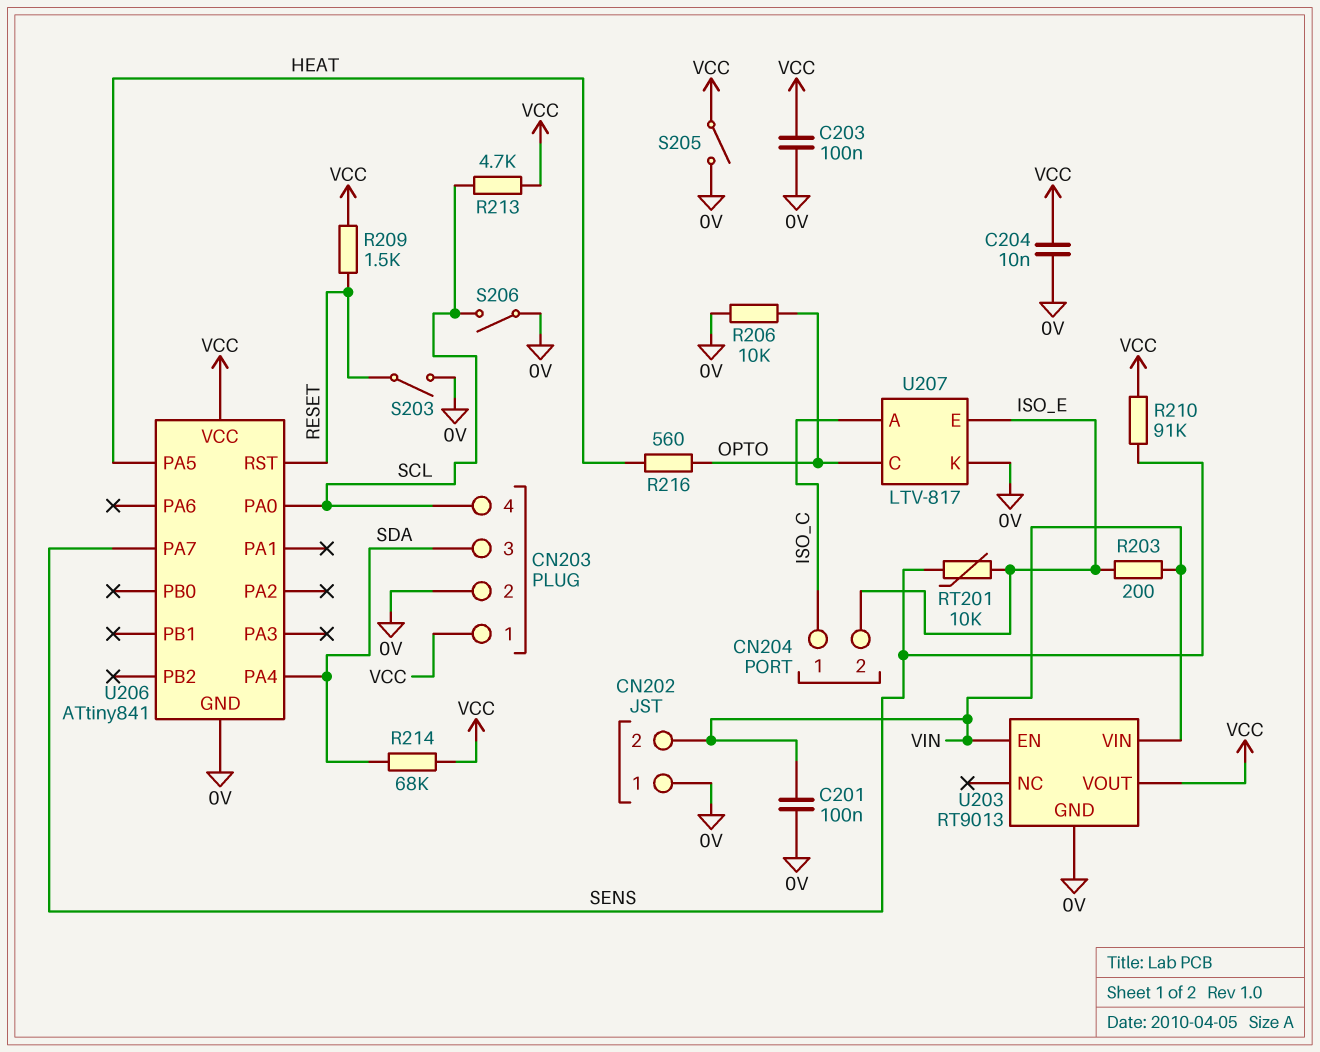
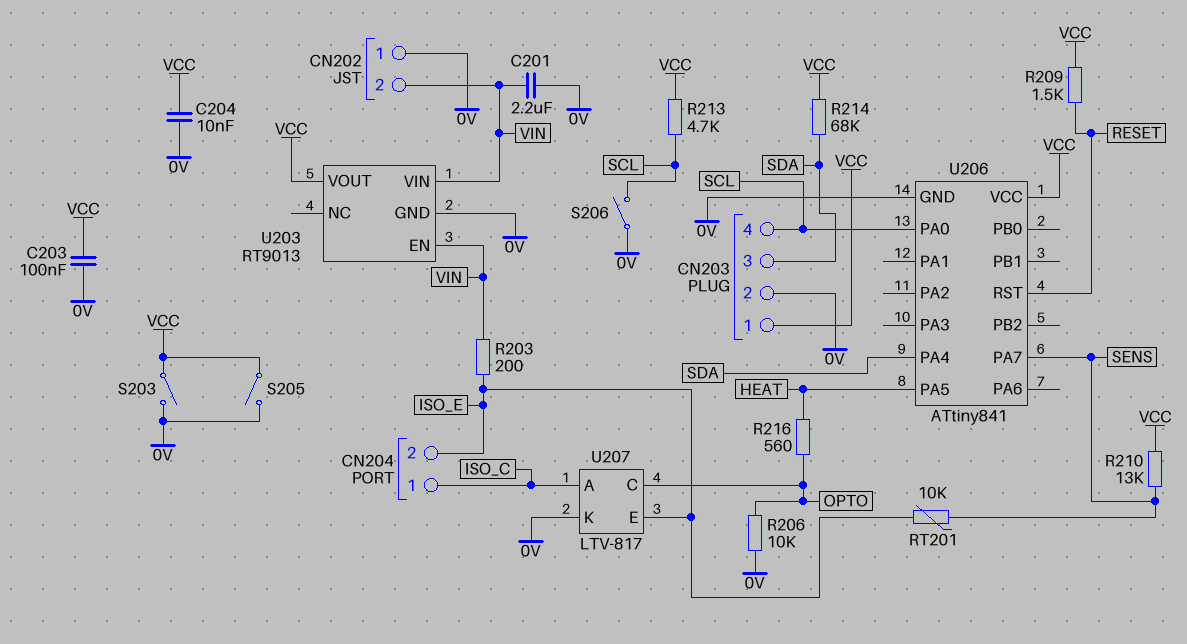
C201: 100nF (0V, VIN) -> 2.2uF (0V, VIN)
R210: 91k (SENS, VCC) -> 13k (SENS, VCC)
S203: switch (0V, RESET) -> switch (0V, VCC)

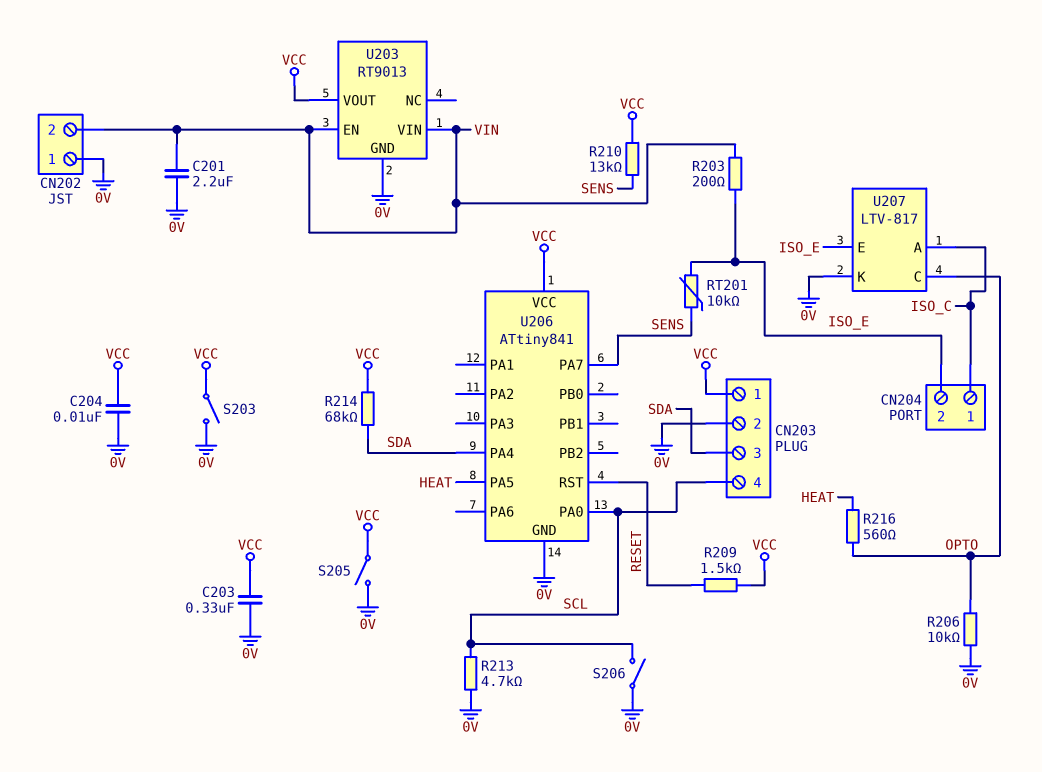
C203: 100nF (0V, VCC) -> 330nF (0V, VCC)
R213: 4.7k (SCL, VCC) -> 4.7k (0V, SCL)

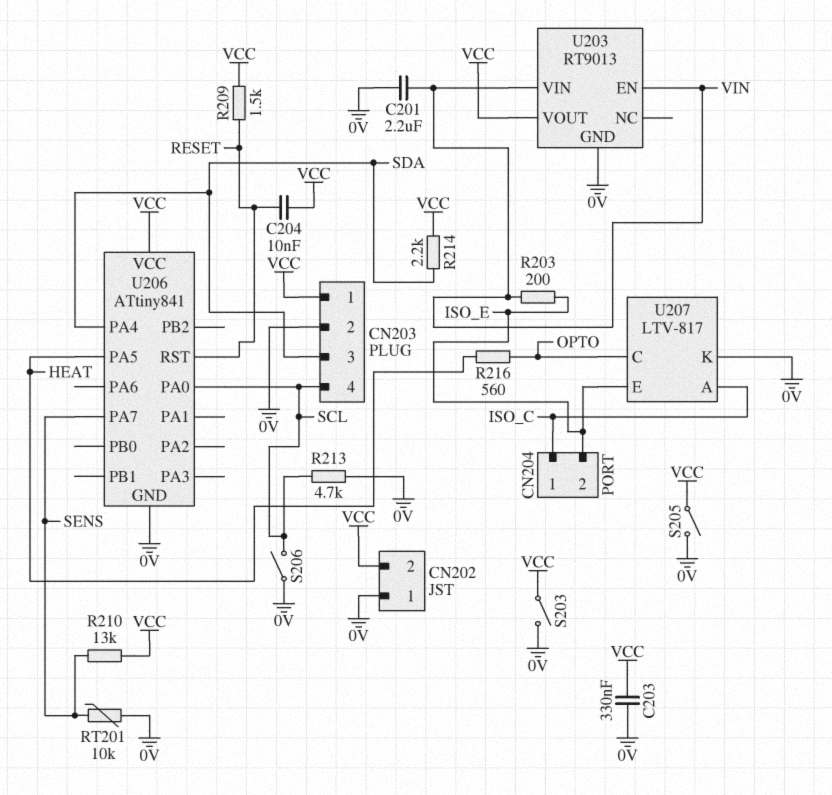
C204: 10nF (0V, VCC) -> 10nF (RESET, VCC)
CN202 pin 2: VIN -> VCC
R206: 10k (0V, OPTO) -> none
R214: 68k (SDA, VCC) -> 2.2k (SDA, VCC)
RT201: 10k (ISO_E, SENS) -> 10k (0V, SENS)

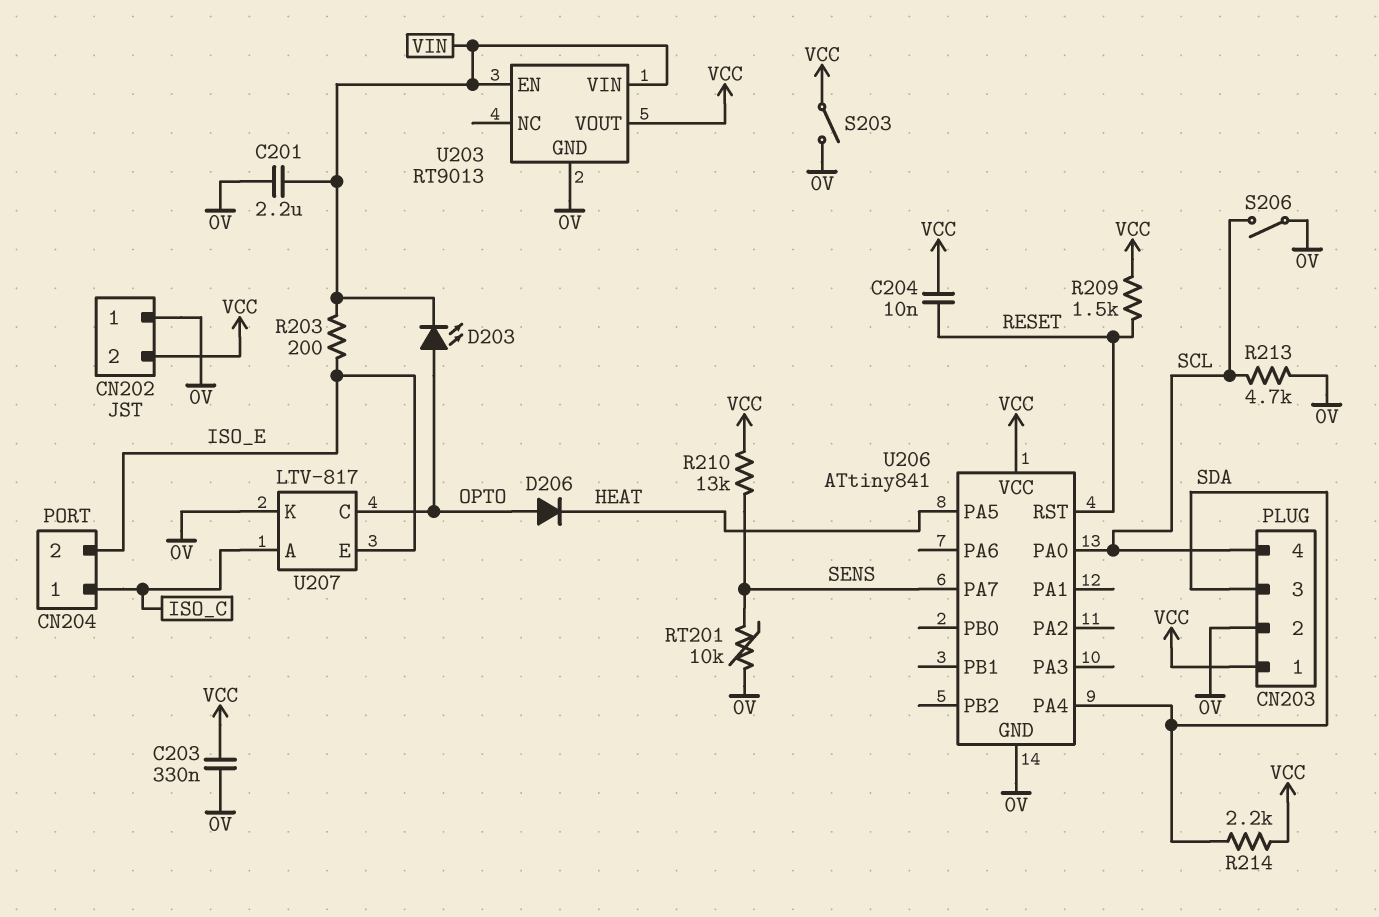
D203: none -> LED (A OPTO, K VIN)
D206: none -> diode (A OPTO, K HEAT)
R216: 560 (HEAT, OPTO) -> none
S205: switch (0V, VCC) -> none

